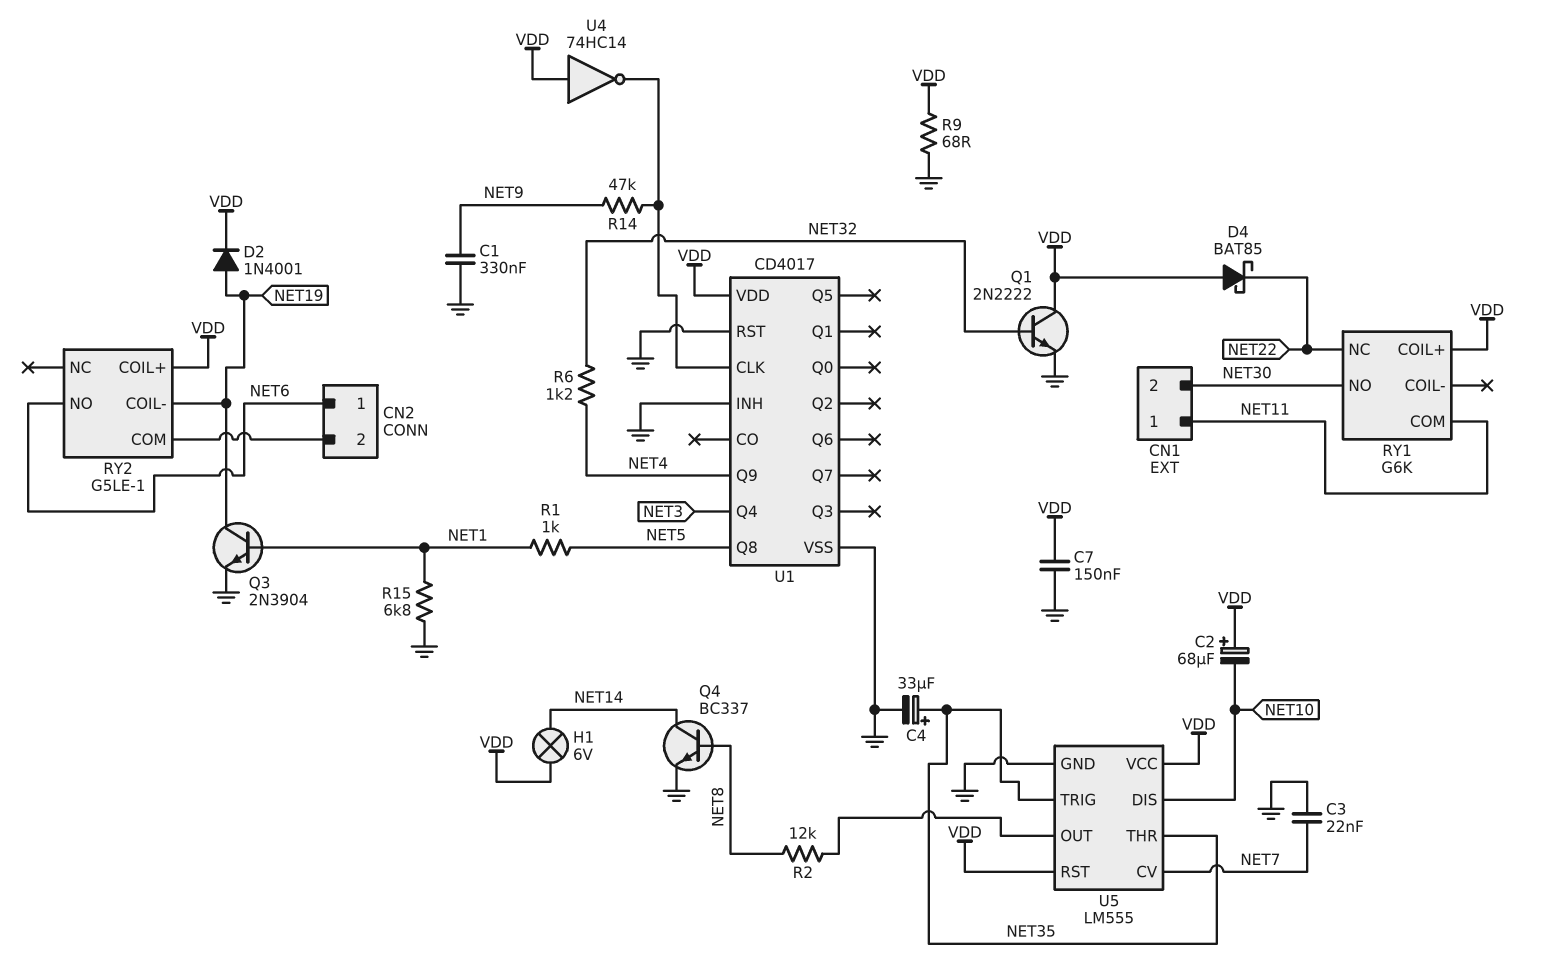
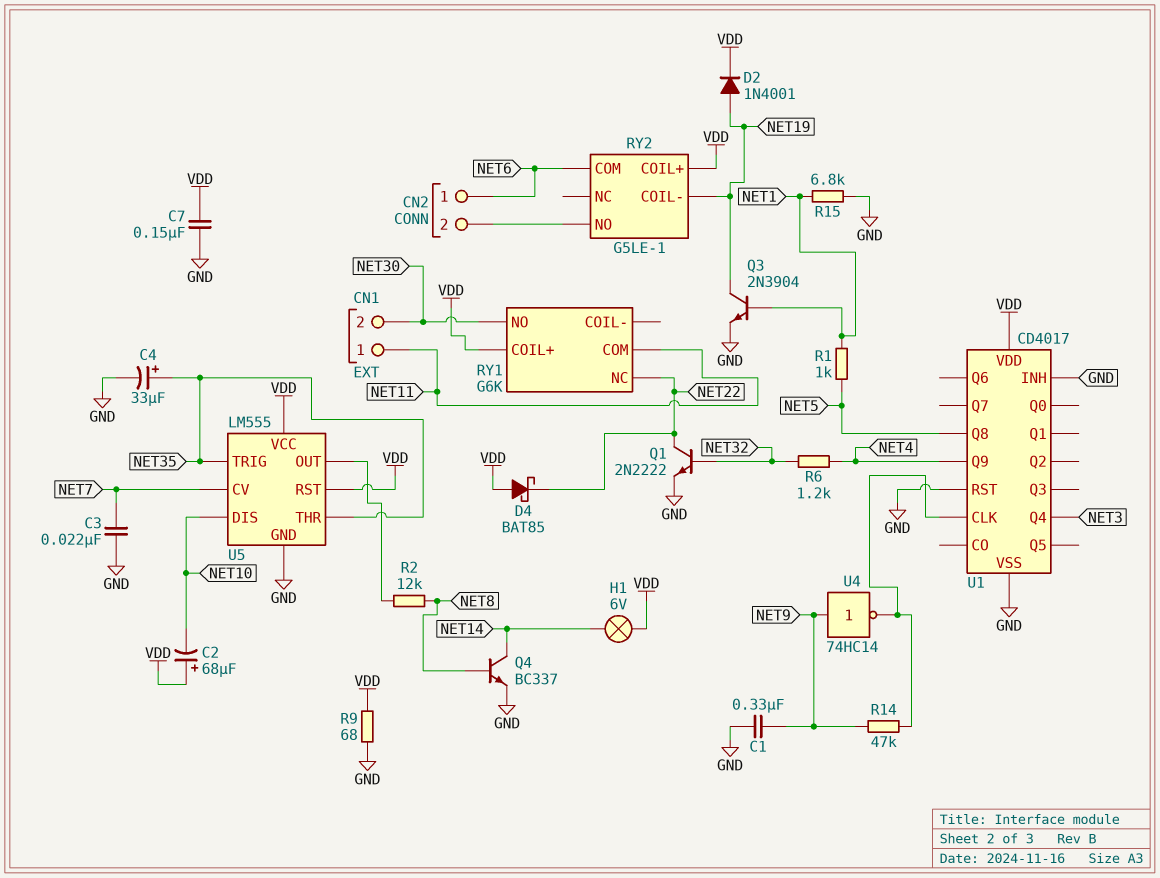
Q1: NPN 2N2222 (B NET32, C VDD, E GND) -> NPN 2N2222 (B NET32, C NET22, E GND)
RY2 pin COM: CN2/2 -> NET6
RY2 pin NO: NET6 -> CN2/2
U4: NOT 74HC14 (in VDD, out U1/CLK) -> NOT 74HC14 (in NET9, out U1/CLK)

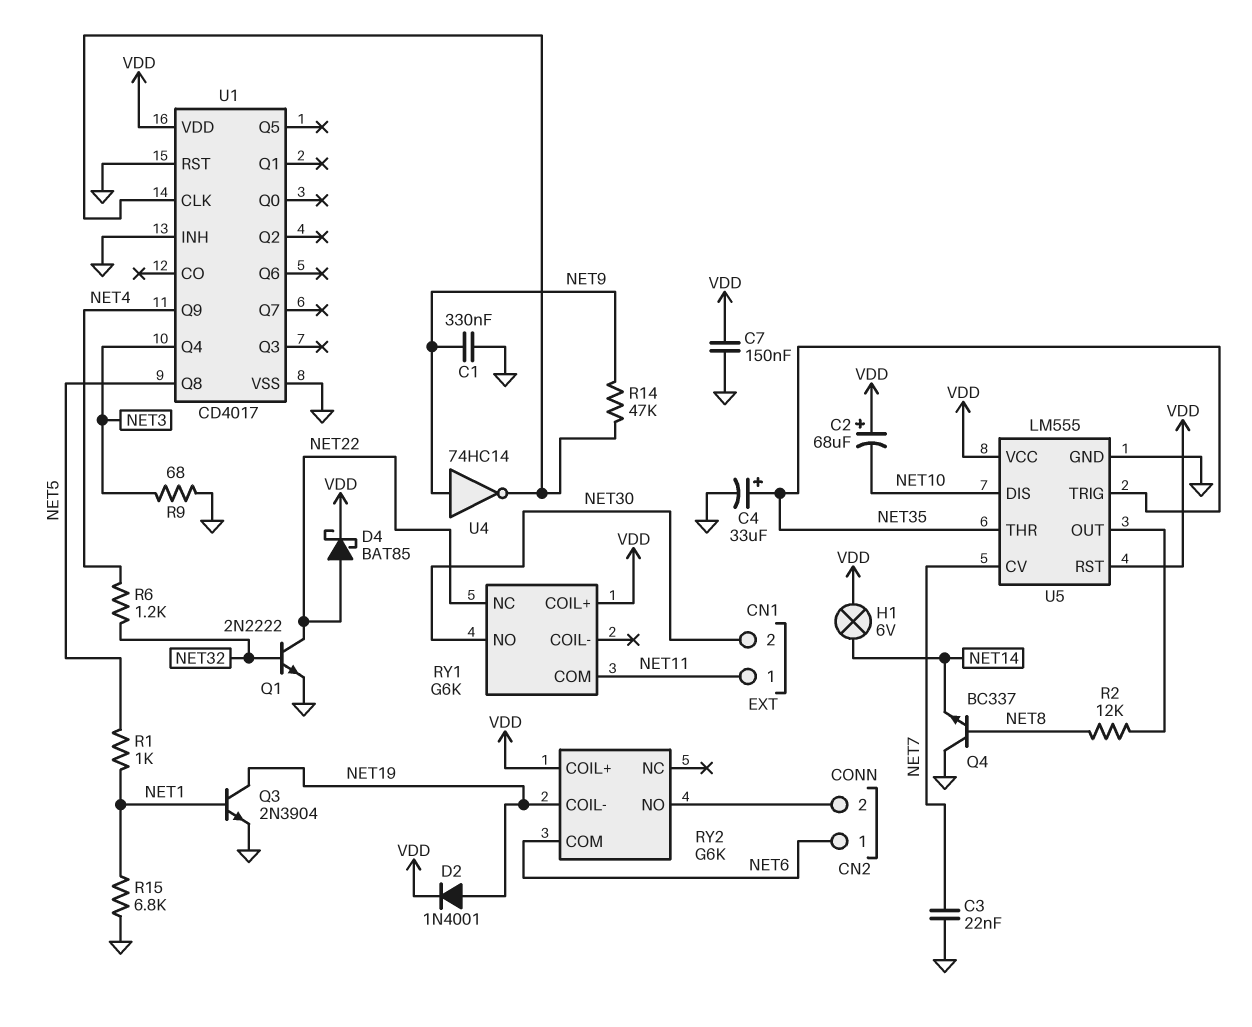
D4: schottky BAT85 (A VDD, K NET22) -> schottky BAT85 (A NET22, K VDD)
Q4: NPN BC337 (B NET8, C NET14, E GND) -> NPN BC337 (B NET8, C GND, E NET14)
R9: 68 (GND, VDD) -> 68 (GND, NET3)
RY2: G5LE-1 -> G6K

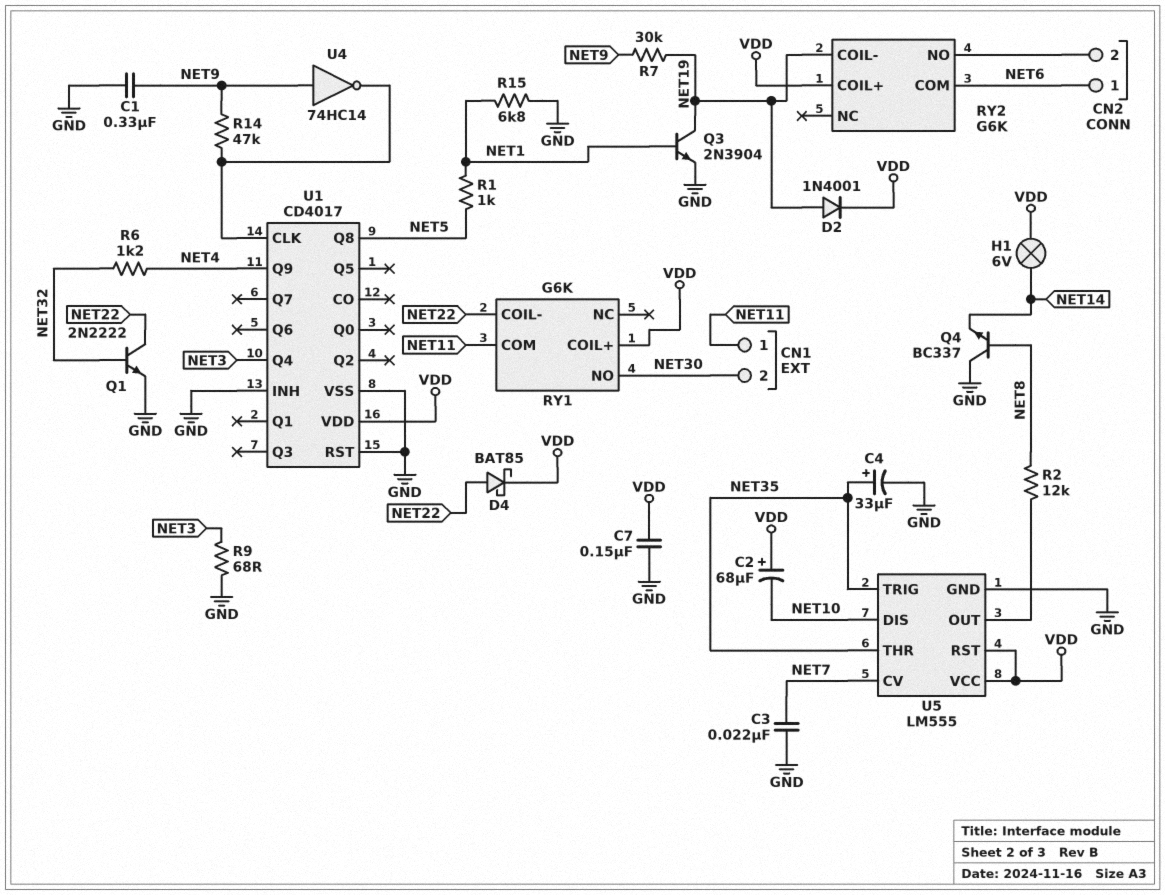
R7: none -> 30k (NET9, NET19)
RY1 pin COIL-: none -> NET22
RY1 pin NC: NET22 -> none

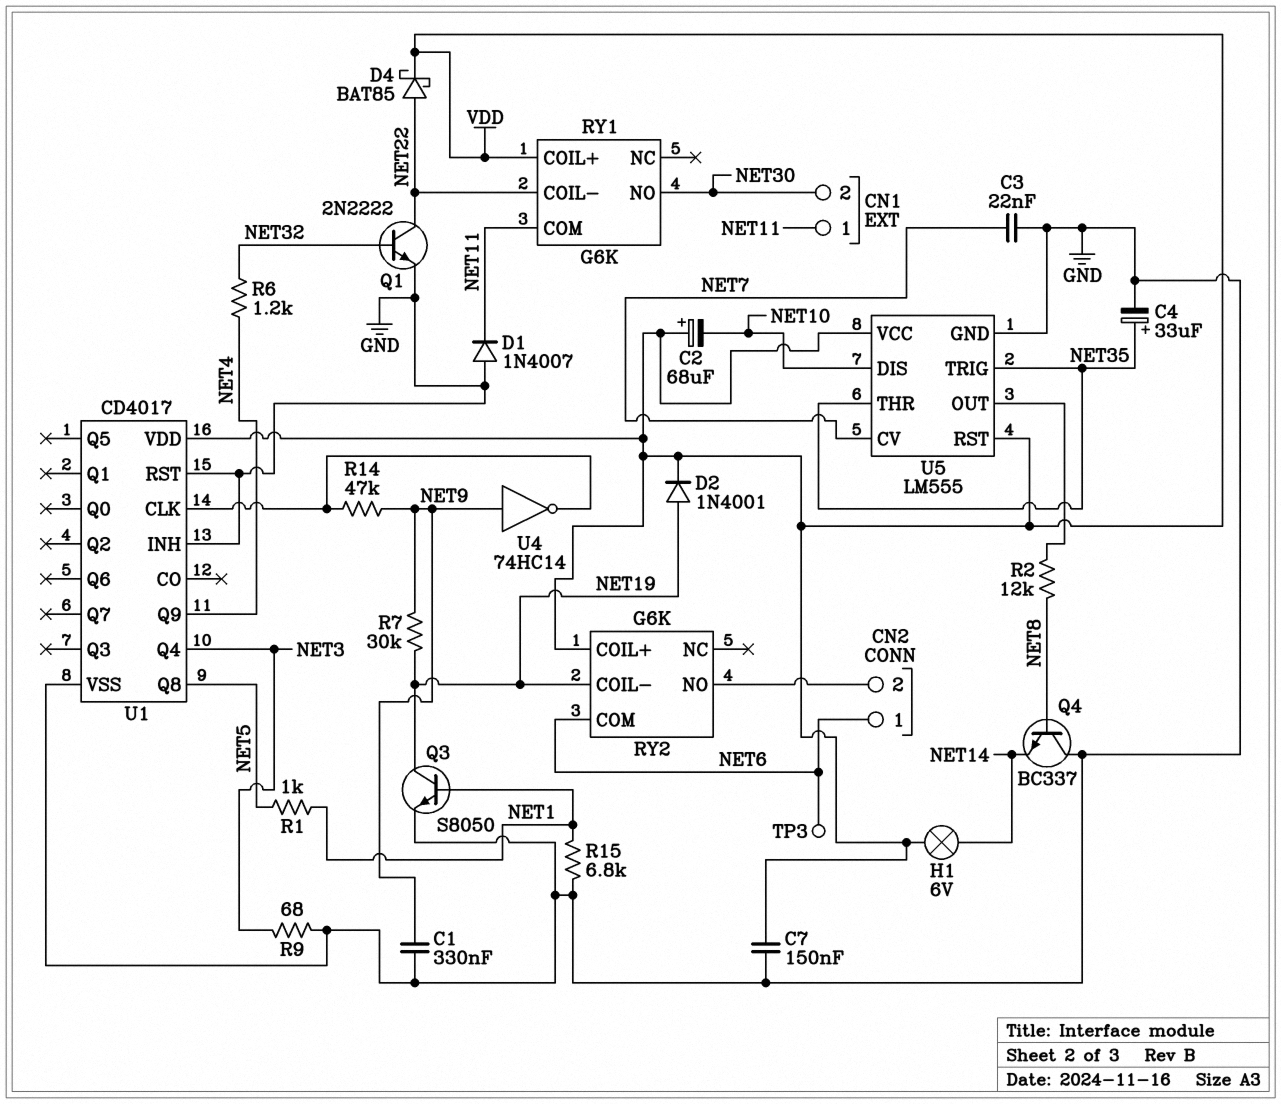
D1: none -> diode 1N4007 (A GND, K NET11)
Q3: NPN 2N3904 (B NET1, C NET19, E GND) -> NPN S8050 (B NET1, C NET19, E GND)
TP3: none -> test point (NET6)

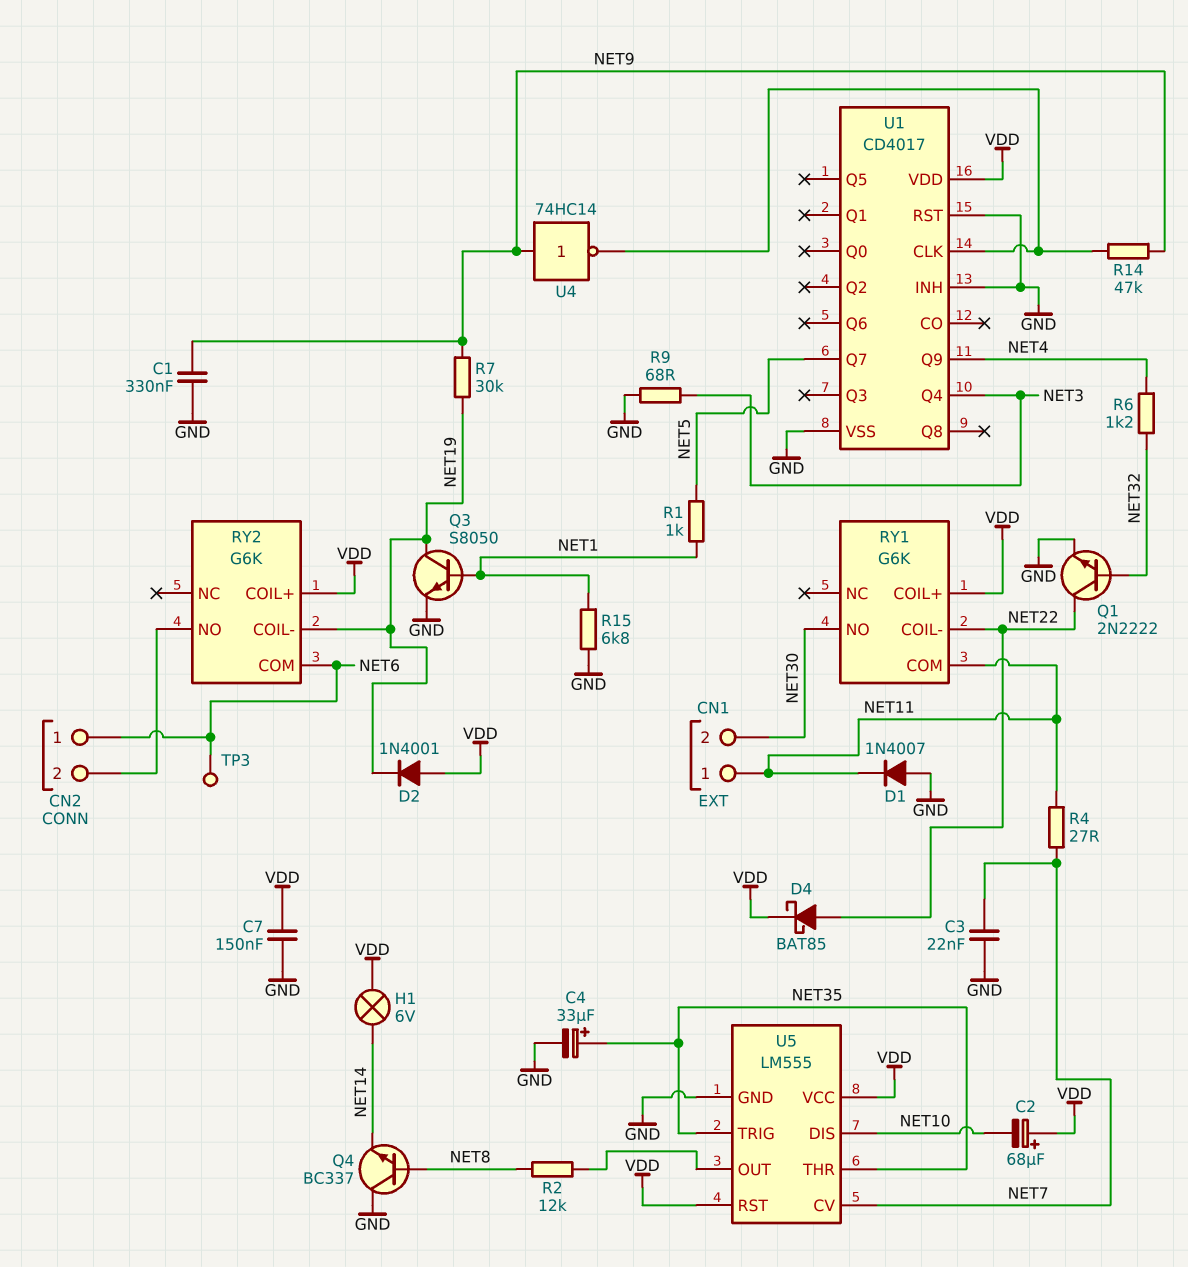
D2: diode 1N4001 (A NET19, K VDD) -> diode 1N4001 (A VDD, K NET19)
R4: none -> 27 (NET7, NET11)
U1 pin Q7: none -> NET5
U1 pin Q8: NET5 -> none

